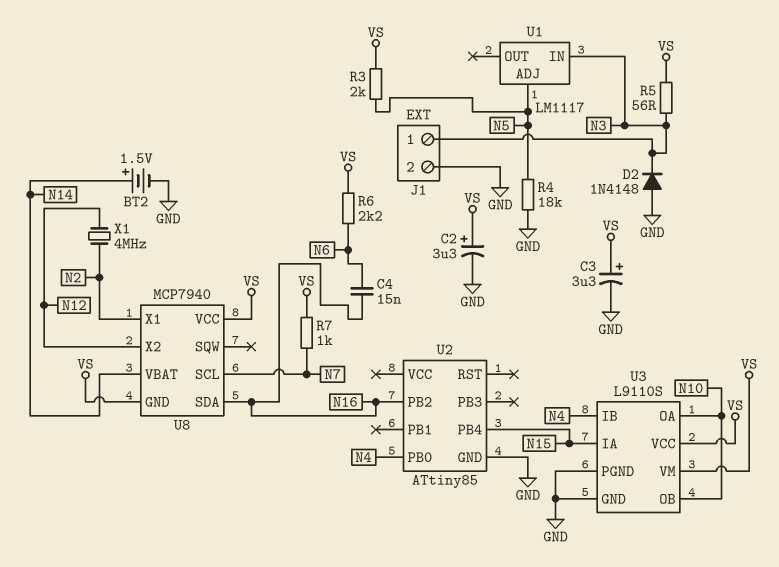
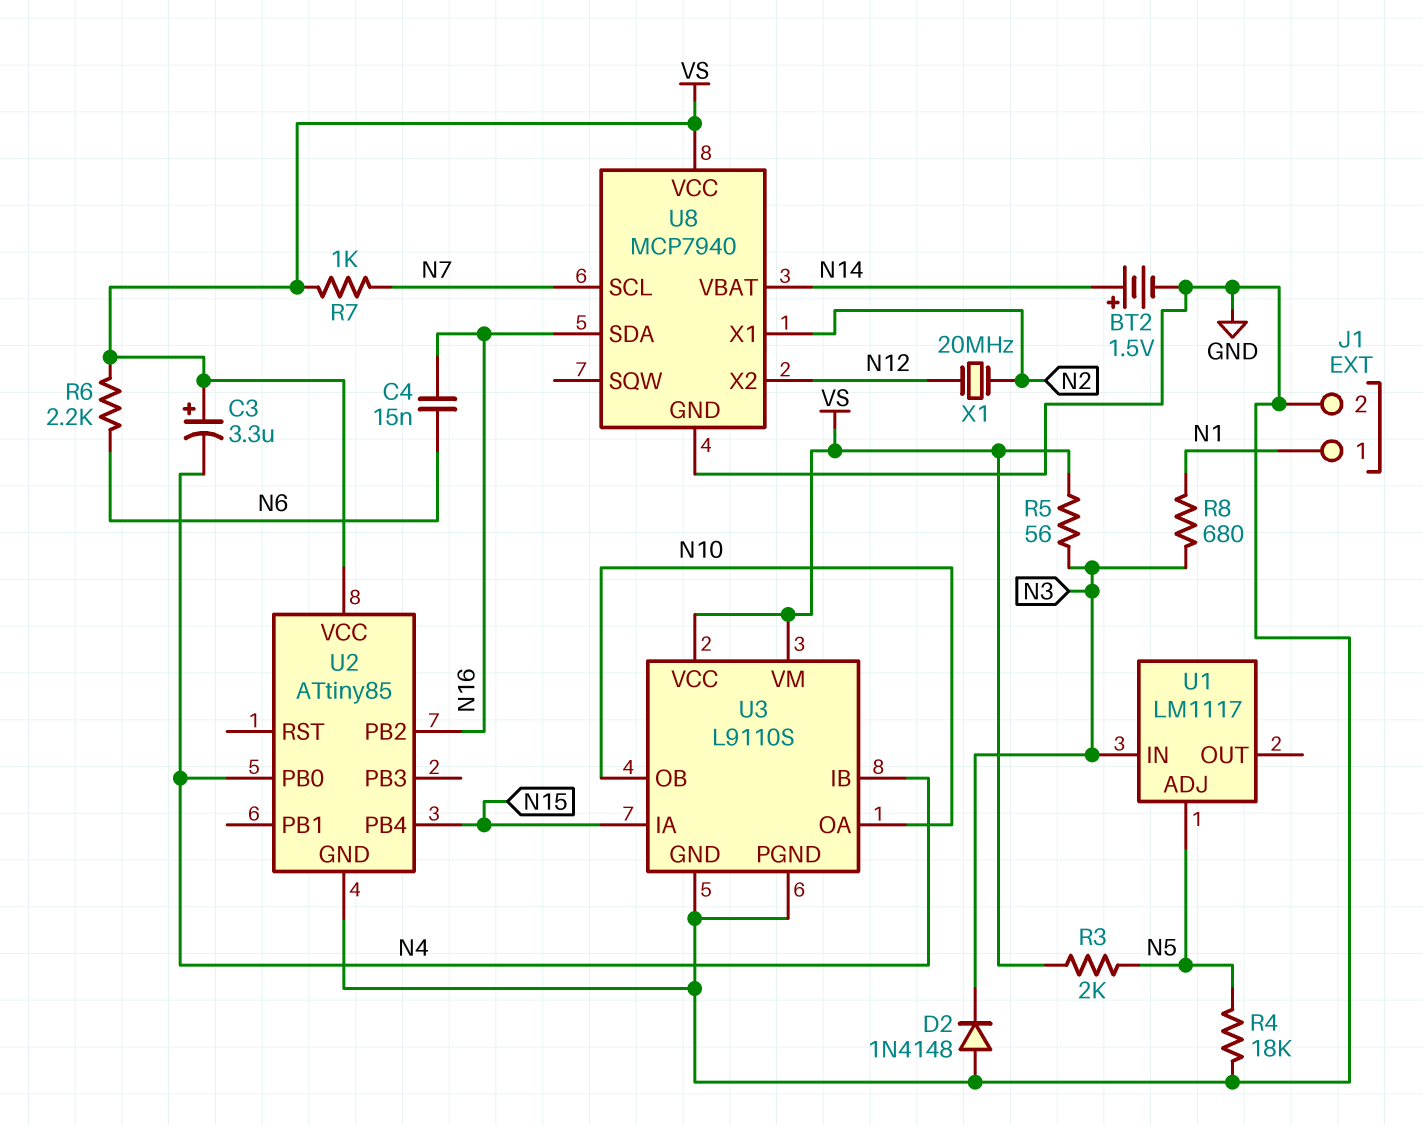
C2: 3.3uF (plus VS, minus GND) -> none
C3: 3.3uF (plus VS, minus GND) -> 3.3uF (plus VS, minus N4)
J1 pin 1: N3 -> N1
R8: none -> 680 (N1, N3)
U2 pin VCC: none -> VS
U8 pin GND: VS -> GND
X1: 4MHz (N2, N12) -> 20MHz (N2, N12)

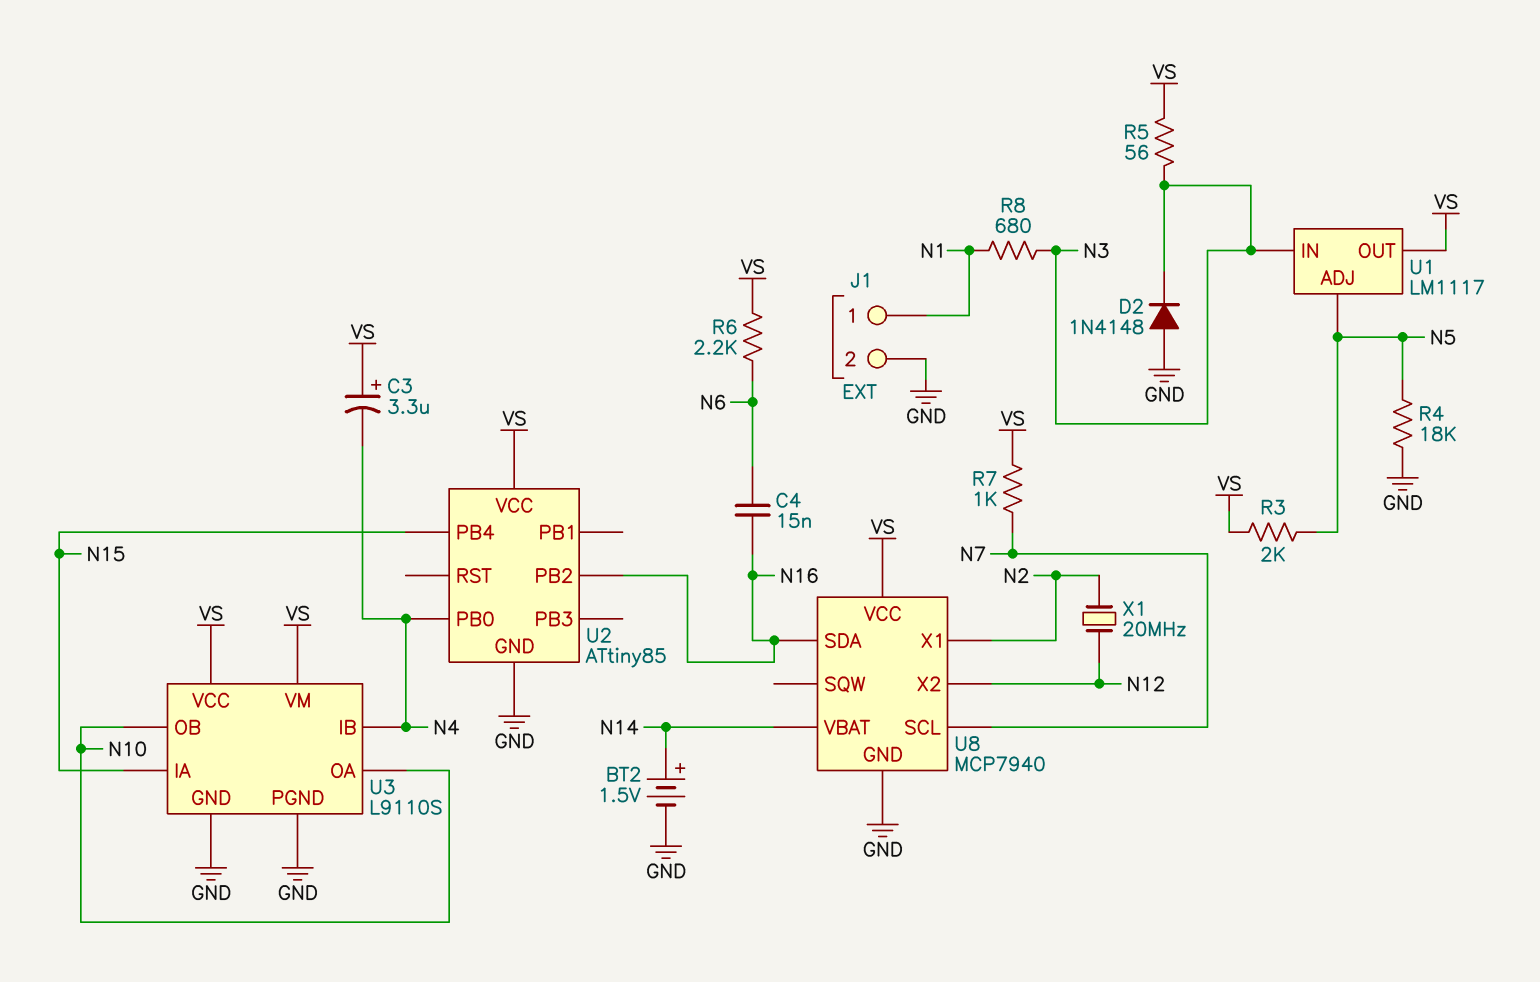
U1 pin OUT: none -> VS

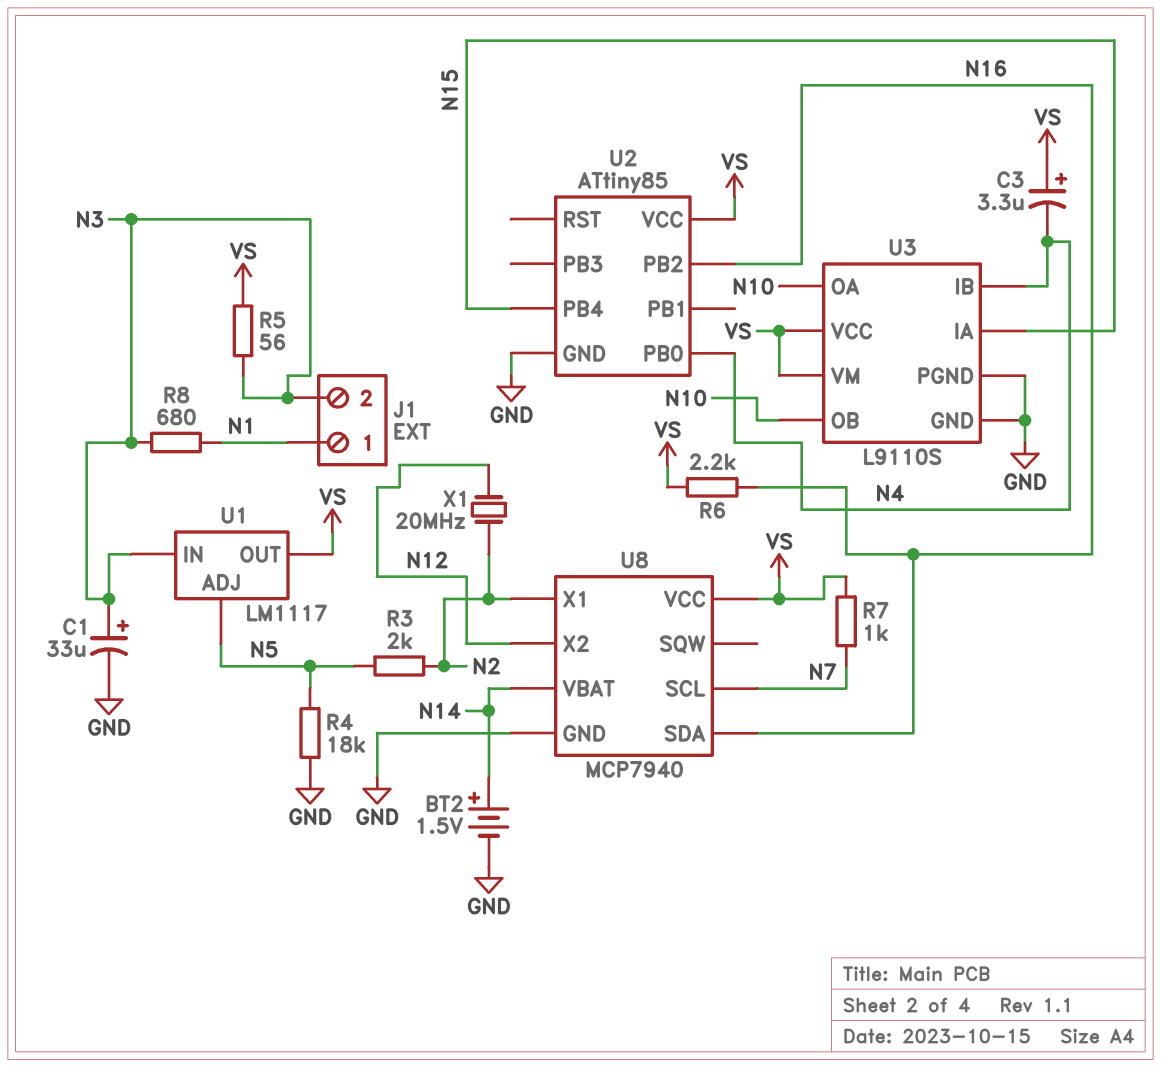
C1: none -> 33uF (plus N3, minus GND)
C4: 15nF (N6, N16) -> none
D2: diode 1N4148 (A GND, K N3) -> none
J1 pin 2: GND -> N3
R3: 2k (N5, VS) -> 2k (N2, N5)
R6: 2.2k (N6, VS) -> 2.2k (N16, VS)

